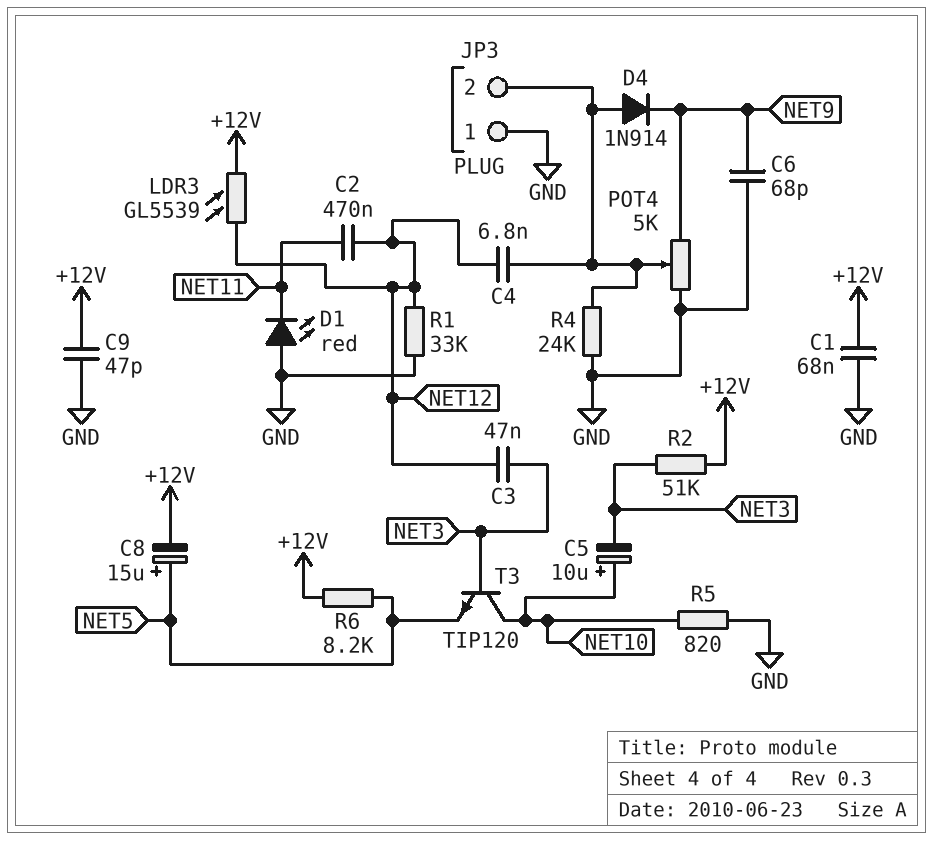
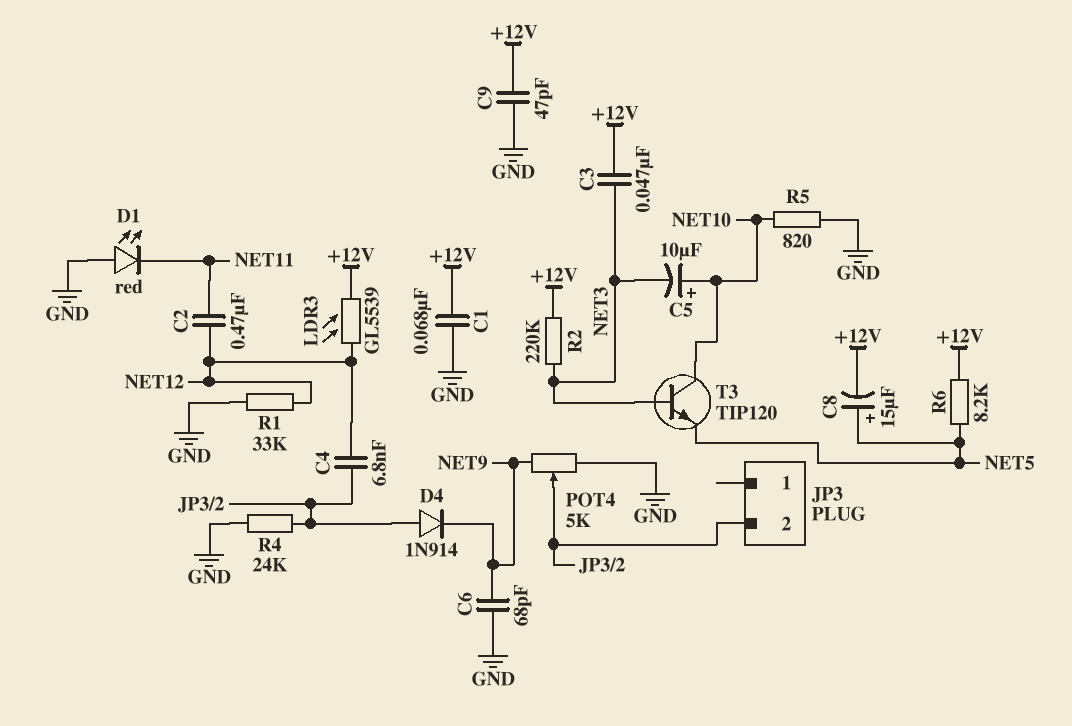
C3: 47nF (NET3, NET12) -> 47nF (+12V, NET3)
JP3 pin 1: GND -> none
R2: 51k (+12V, NET3) -> 220k (+12V, NET3)

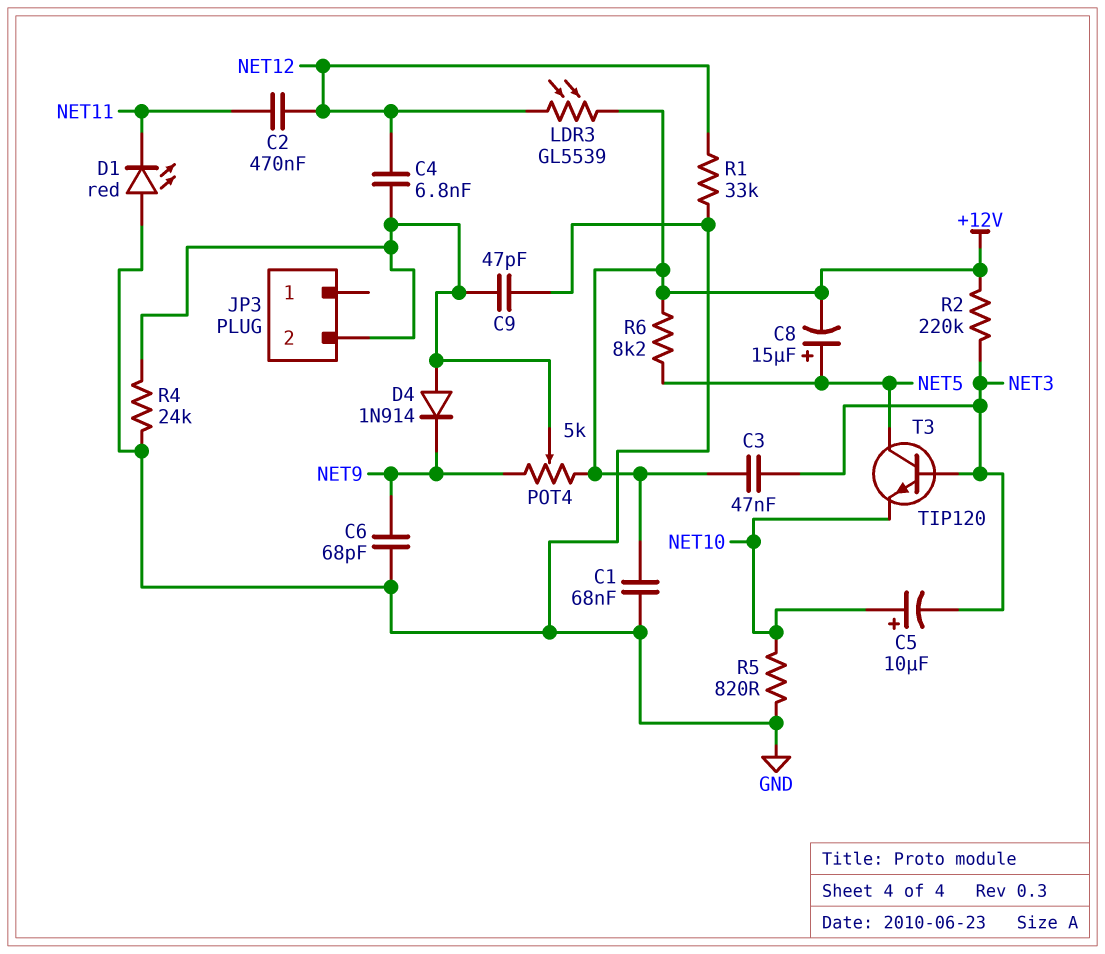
C9: 47pF (+12V, GND) -> 47pF (GND, JP3/2)
POT4: 5k (GND, NET9, wiper JP3/2) -> 5k (+12V, NET9, wiper JP3/2)
T3: NPN TIP120 (B NET3, C NET10, E NET5) -> NPN TIP120 (B NET3, C NET5, E NET10)

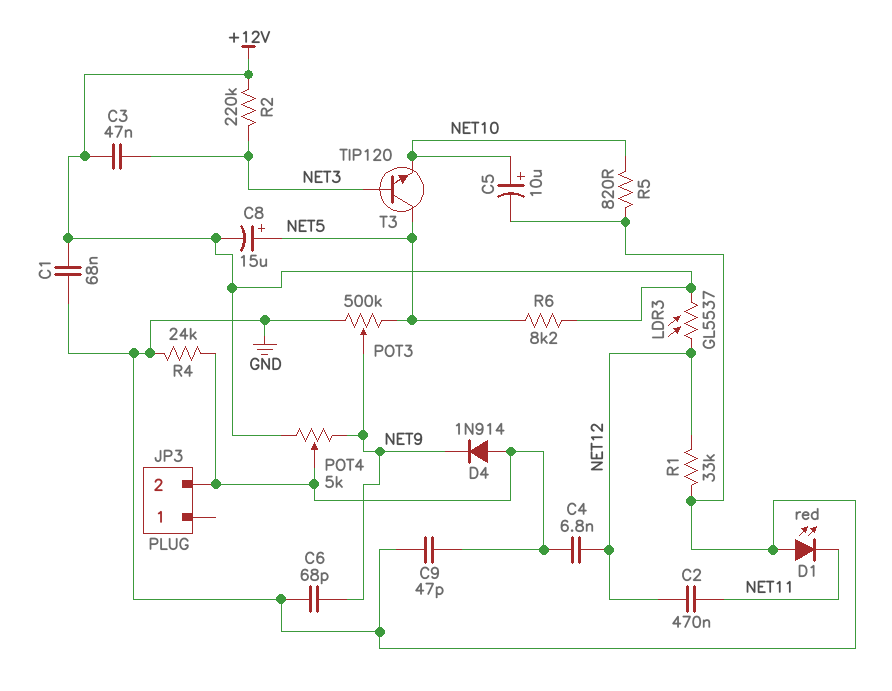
C5: 10uF (plus NET10, minus NET3) -> 10uF (plus NET10, minus GND)
LDR3: GL5539 (+12V, NET12) -> GL5537 (+12V, NET12)
POT3: none -> 500k (GND, NET5, wiper NET9)

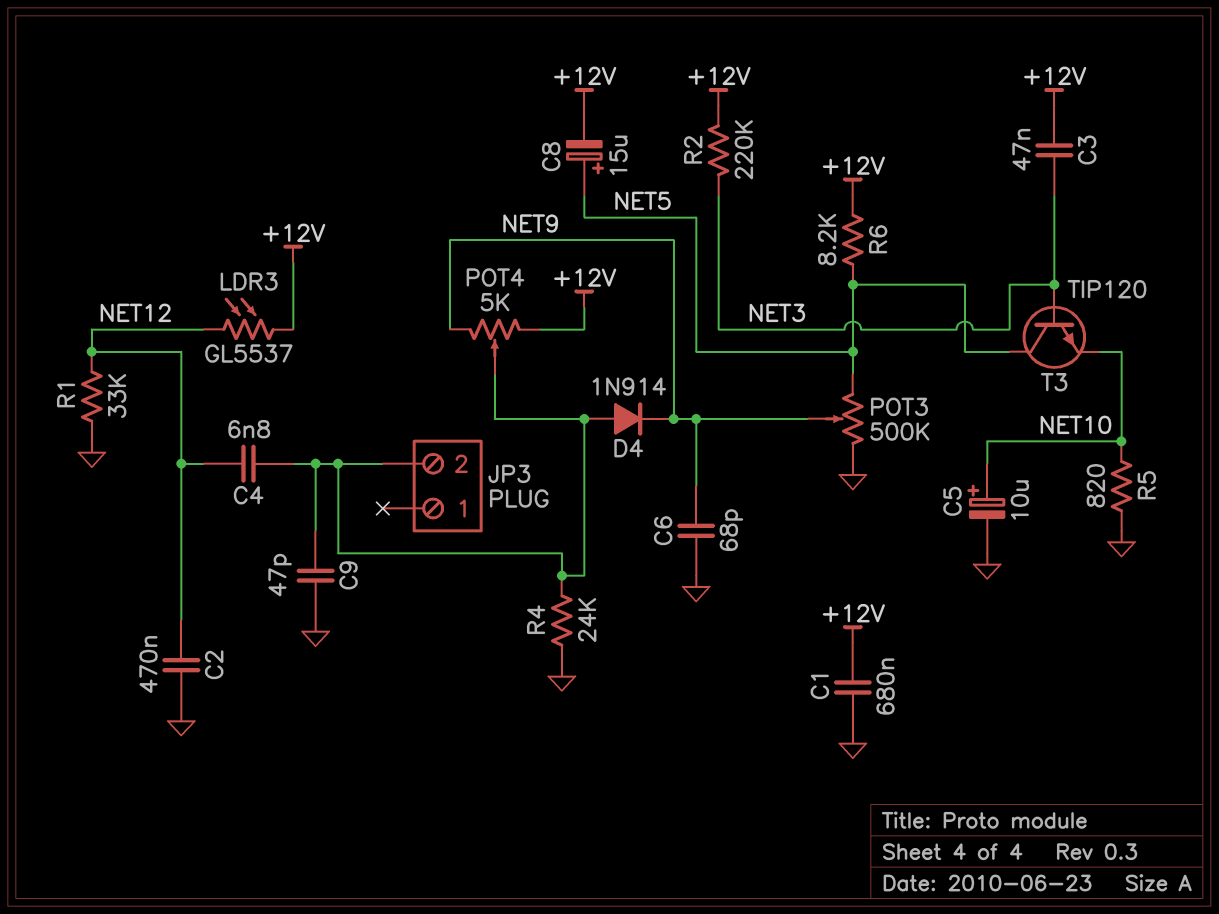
C1: 68nF (+12V, GND) -> 680nF (+12V, GND)
C2: 470nF (NET11, NET12) -> 470nF (GND, NET12)
D1: LED red (A GND, K NET11) -> none

